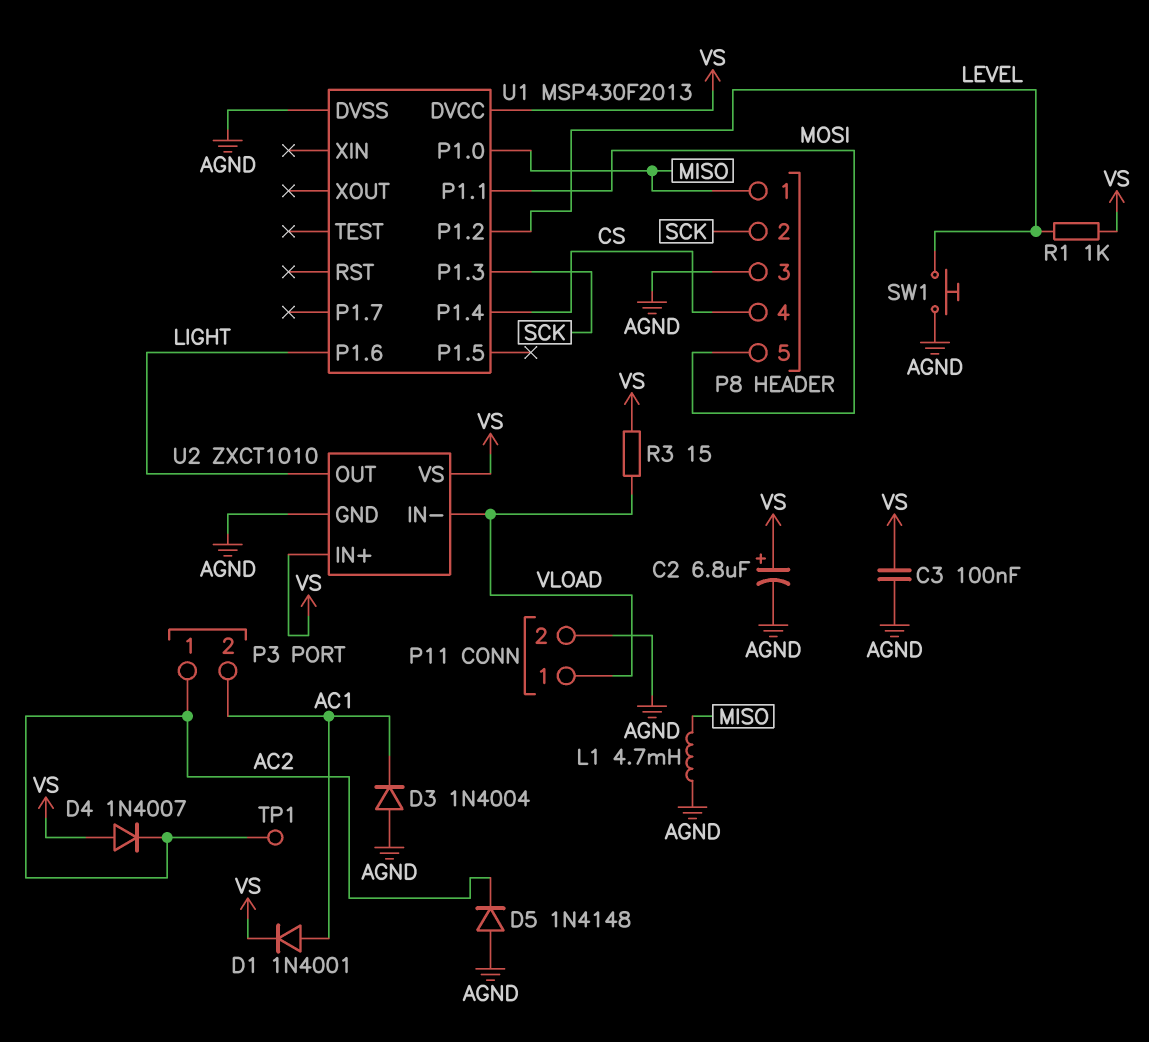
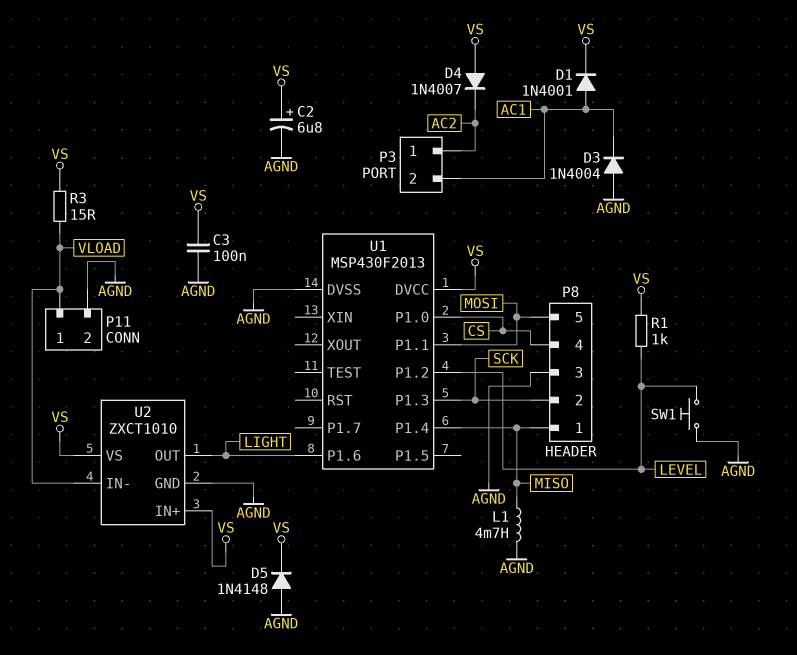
D5: diode 1N4148 (A AGND, K AC2) -> diode 1N4148 (A AGND, K VS)
TP1: test point (AC2) -> none
U1 pin P1.0: MISO -> CS
U1 pin P1.4: CS -> MISO

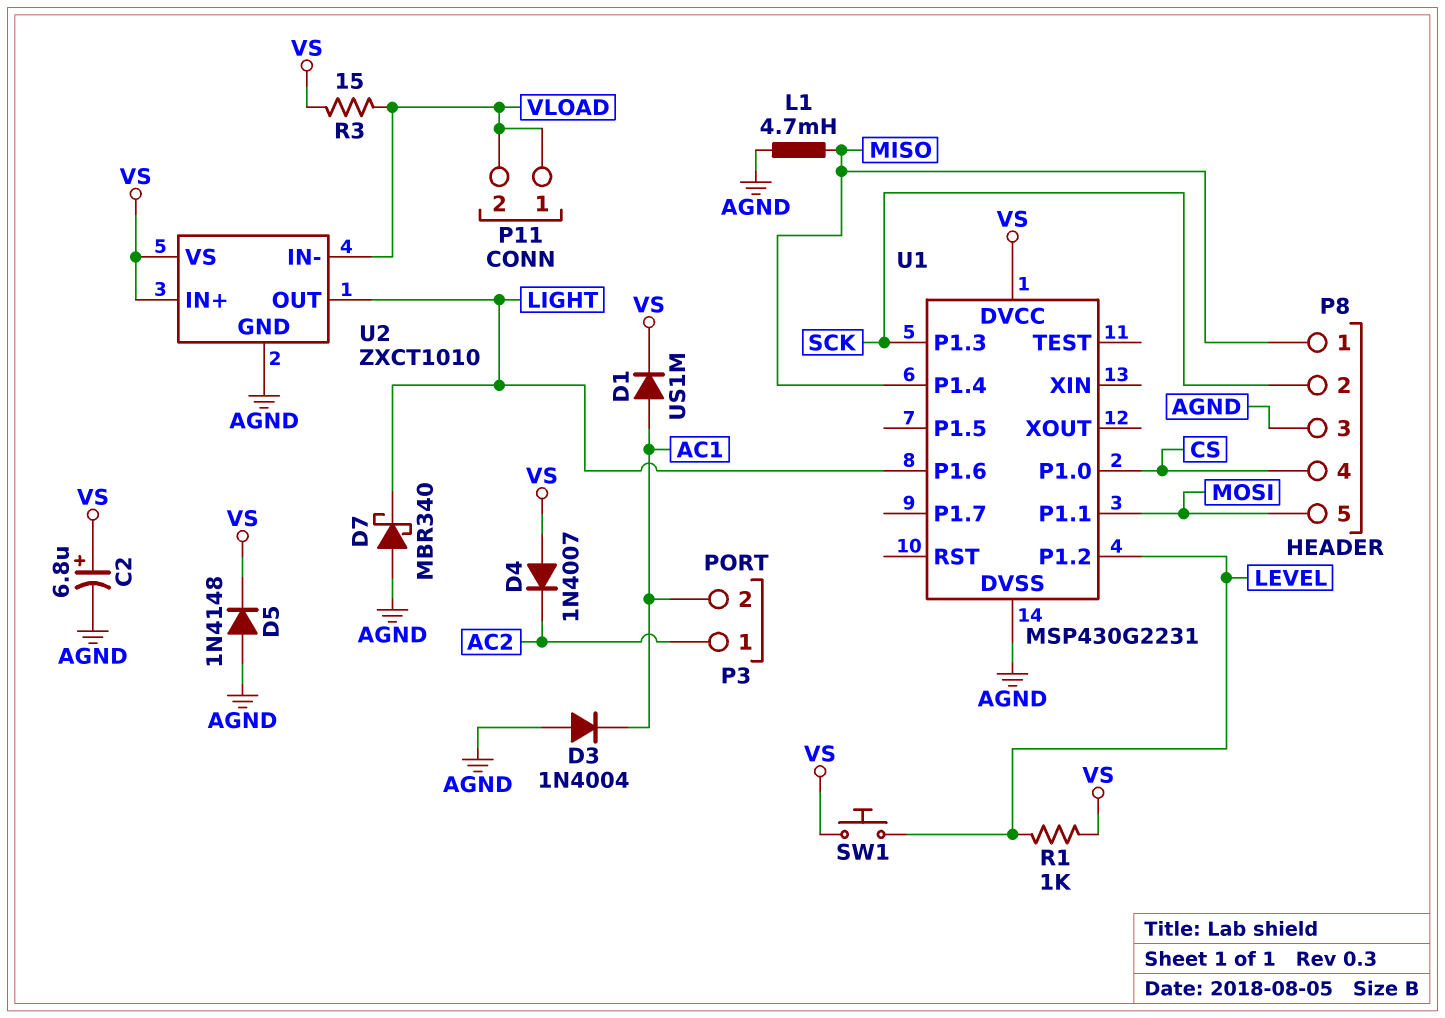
C3: 100nF (AGND, VS) -> none
D1: diode 1N4001 (A AC1, K VS) -> diode US1M (A AC1, K VS)
D7: none -> schottky MBR340 (A AGND, K LIGHT)
P11 pin 2: AGND -> VLOAD
SW1: button (AGND, LEVEL) -> button (LEVEL, VS)
U1: MSP430F2013 -> MSP430G2231

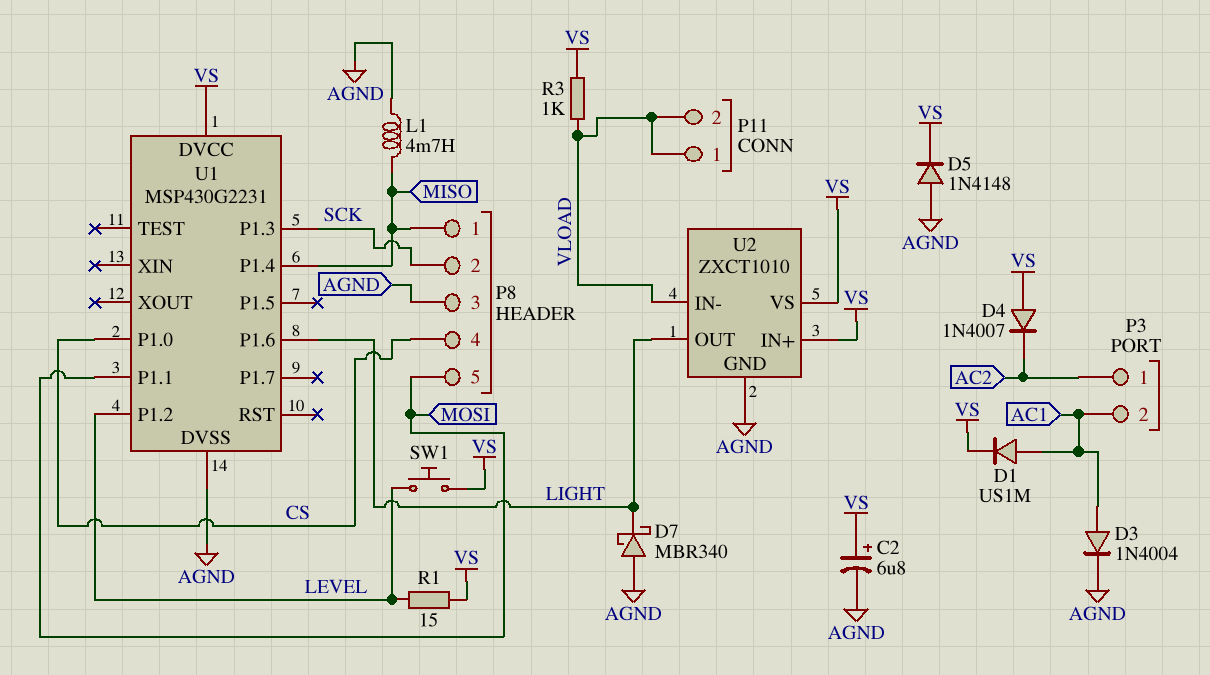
D3: diode 1N4004 (A AGND, K AC1) -> diode 1N4004 (A AC1, K AGND)
R1: 1k (LEVEL, VS) -> 15 (LEVEL, VS)
R3: 15 (VLOAD, VS) -> 1k (VLOAD, VS)

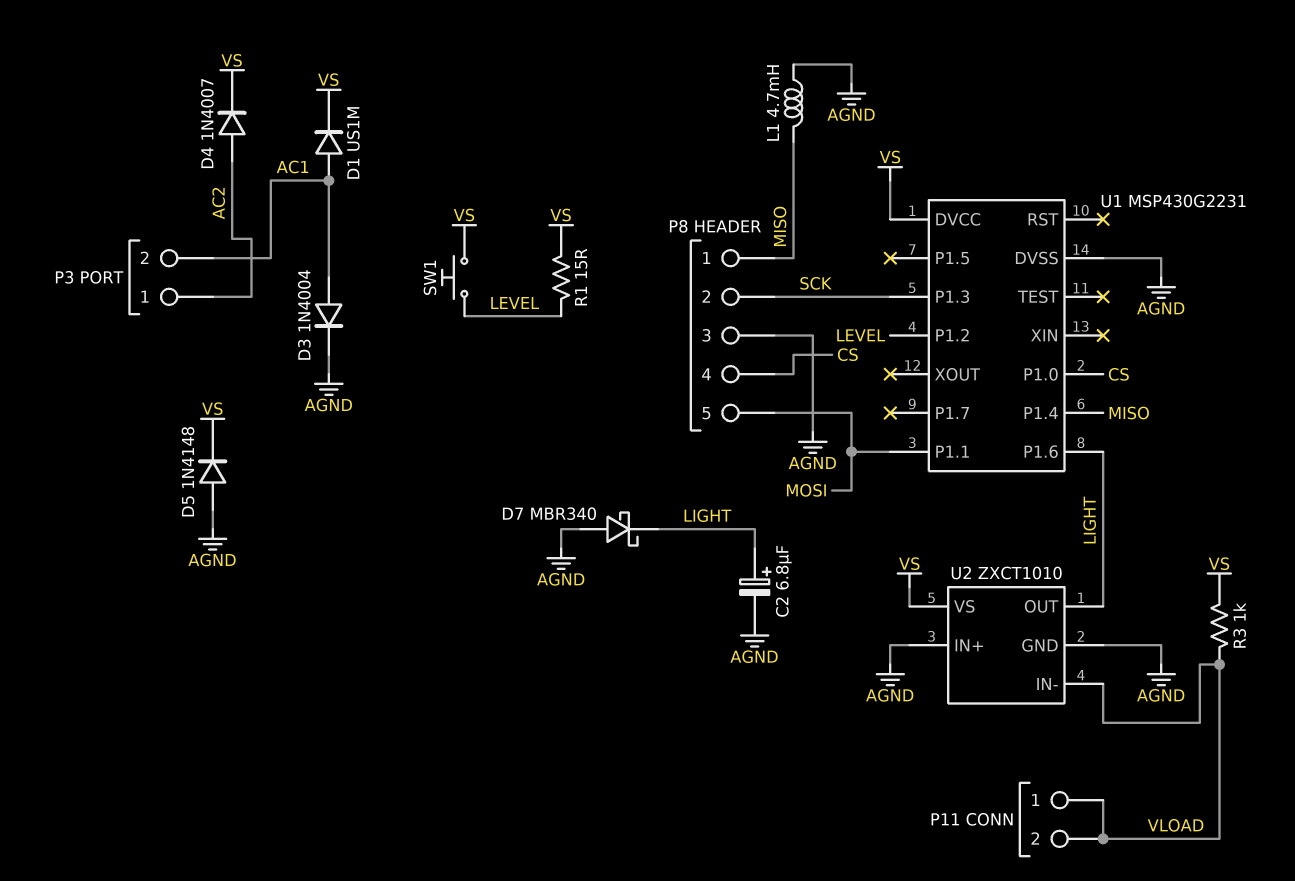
C2: 6.8uF (plus VS, minus AGND) -> 6.8uF (plus LIGHT, minus AGND)
D4: diode 1N4007 (A VS, K AC2) -> diode 1N4007 (A AC2, K VS)
U2 pin IN+: VS -> AGND

